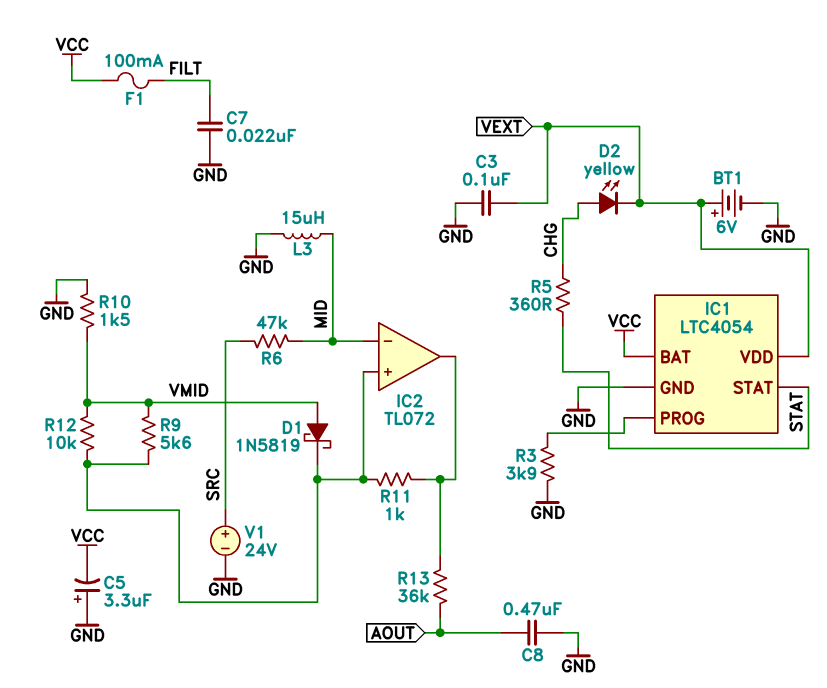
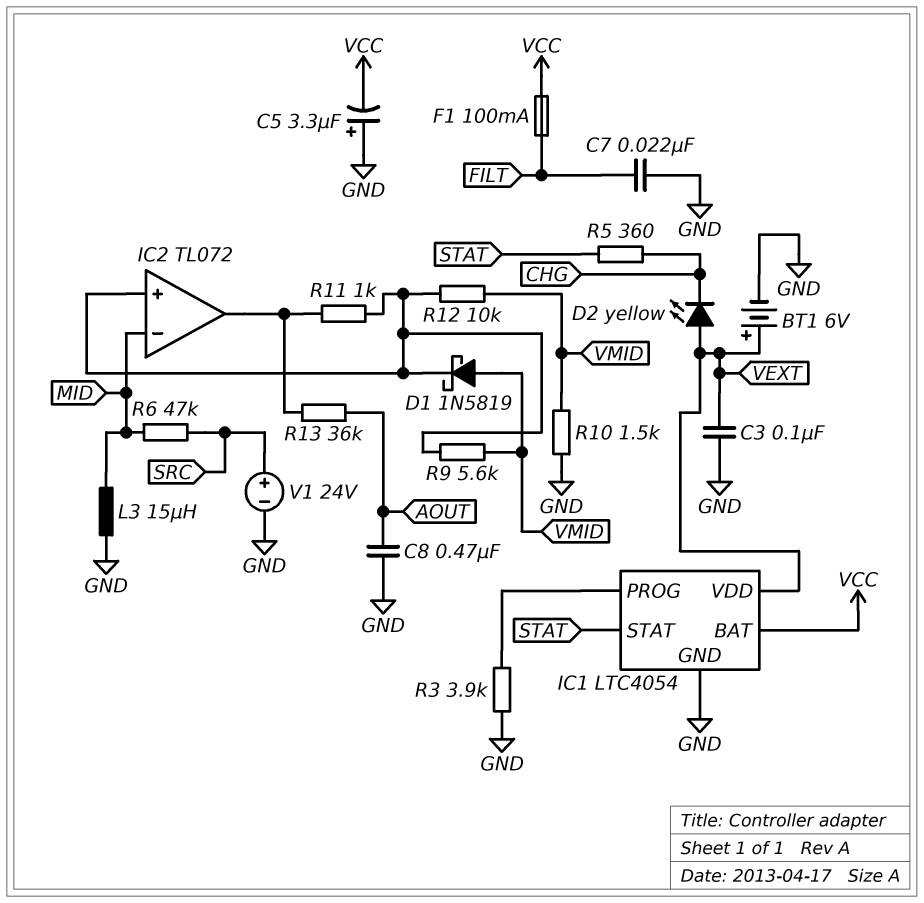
D2: LED yellow (A CHG, K VEXT) -> LED yellow (A VEXT, K CHG)

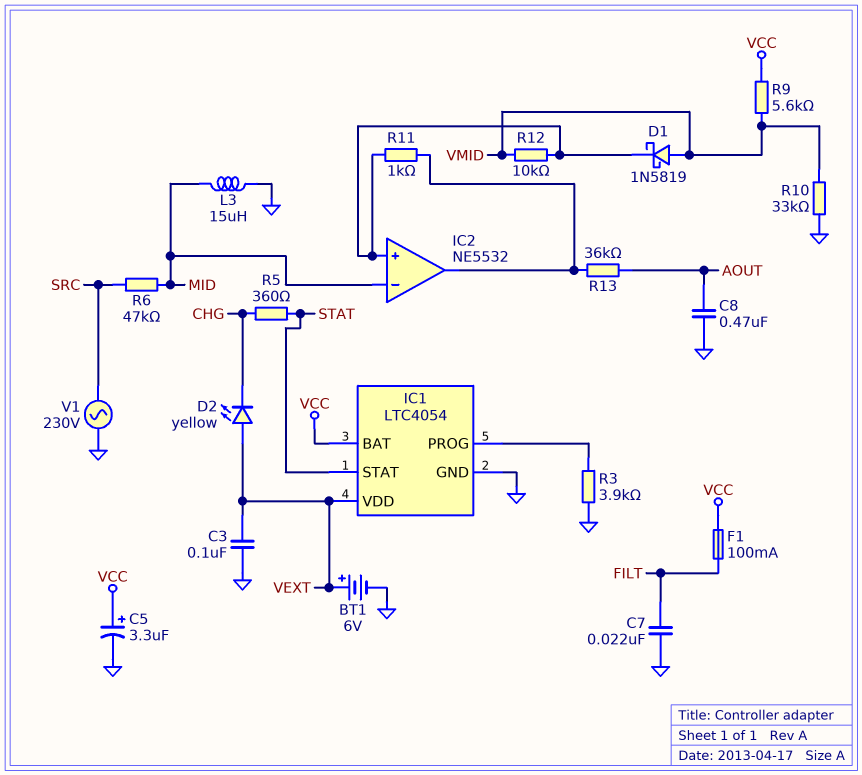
C5: 3.3uF (plus GND, minus VCC) -> 3.3uF (plus VCC, minus GND)
IC2: TL072 -> NE5532
R9: 5.6k (IC2/in+, VMID) -> 5.6k (VCC, VMID)
R10: 1.5k (GND, VMID) -> 33k (GND, VMID)
V1: 24V (plus SRC, minus GND) -> AC 230V (GND, SRC)

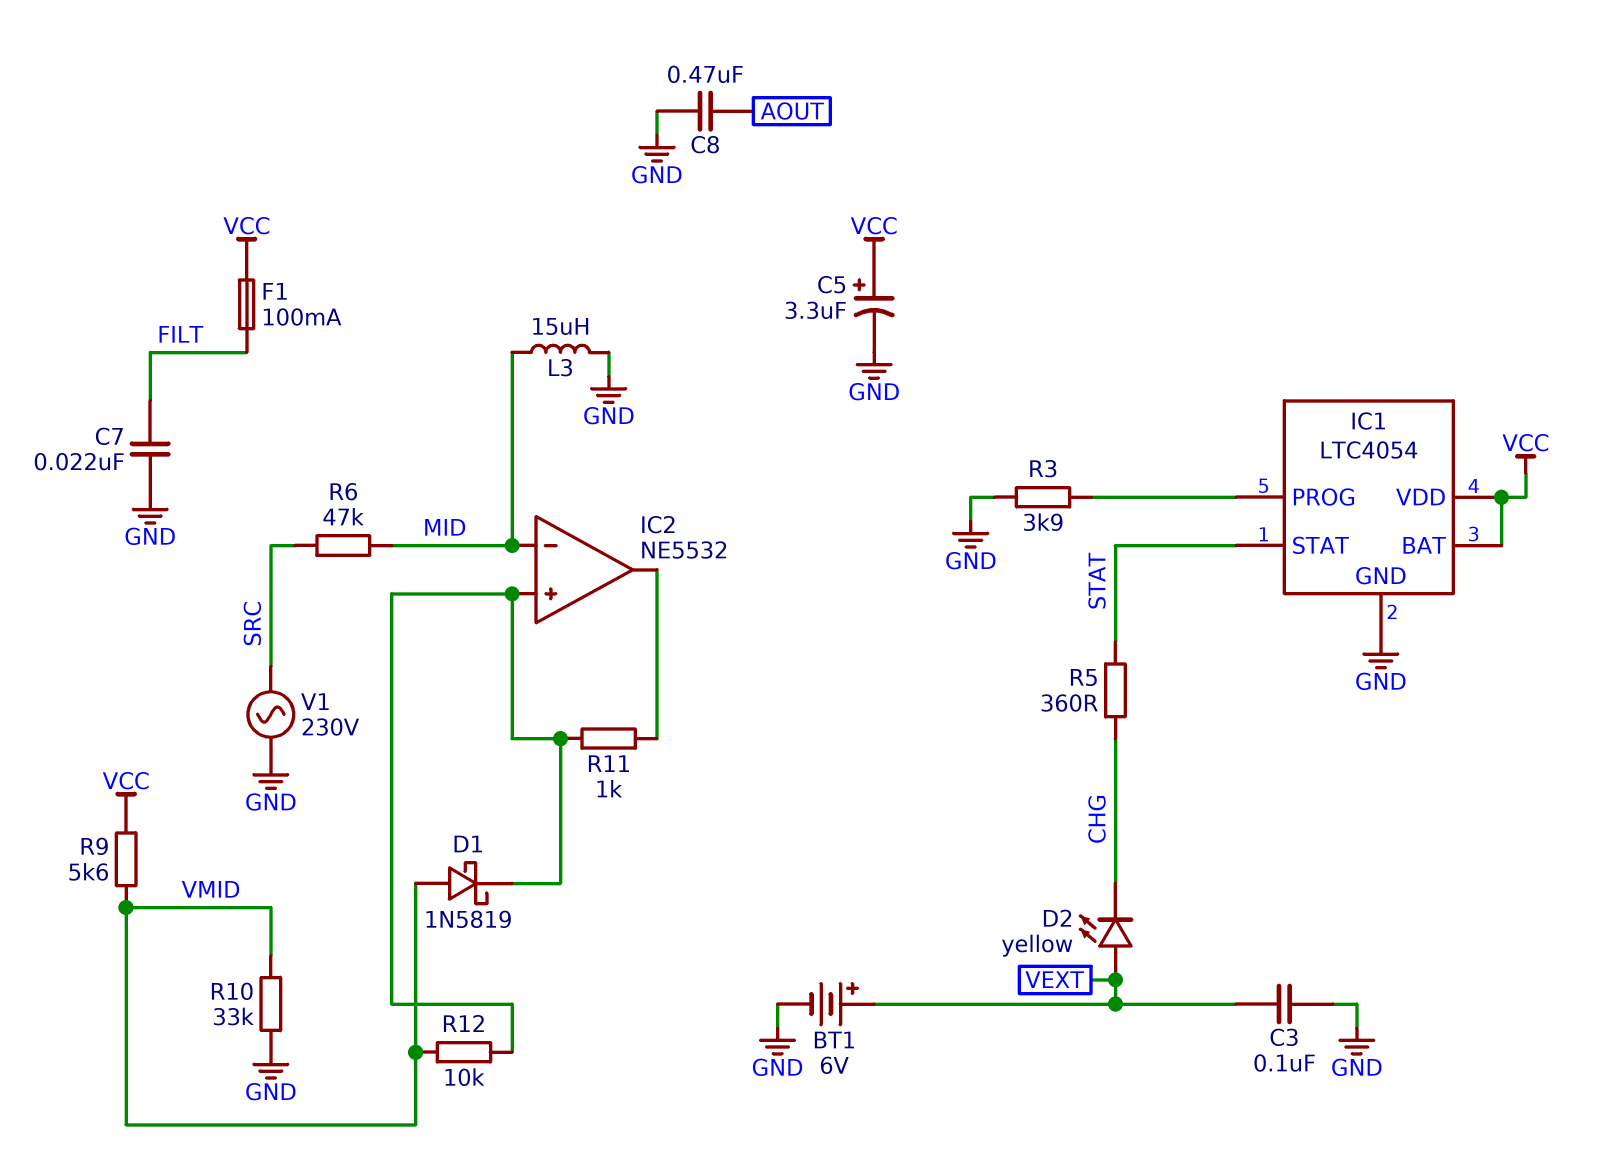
IC1 pin VDD: VEXT -> VCC
R13: 36k (AOUT, IC2/out) -> none

